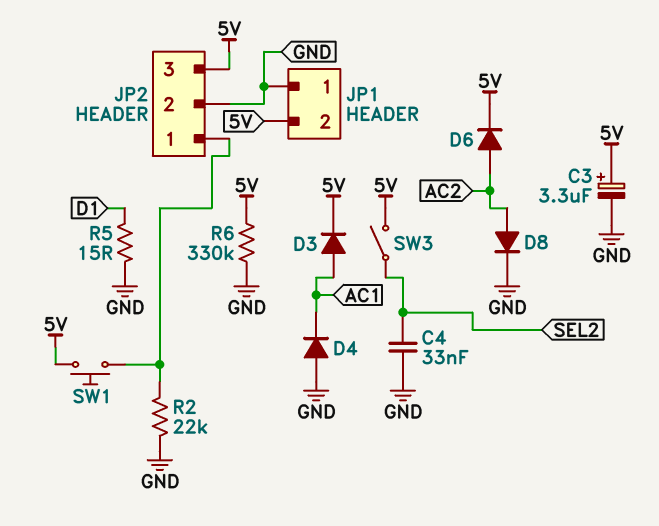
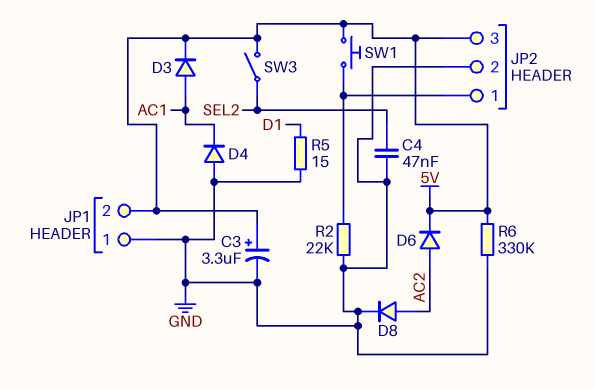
C4: 33nF (GND, SEL2) -> 47nF (GND, SEL2)

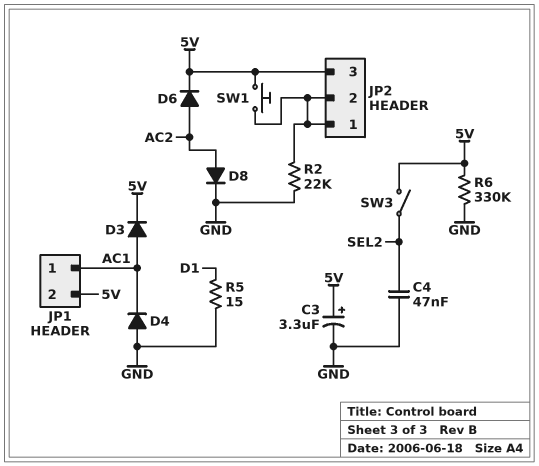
JP1 pin 1: GND -> AC1
JP2 pin 2: GND -> JP2/1

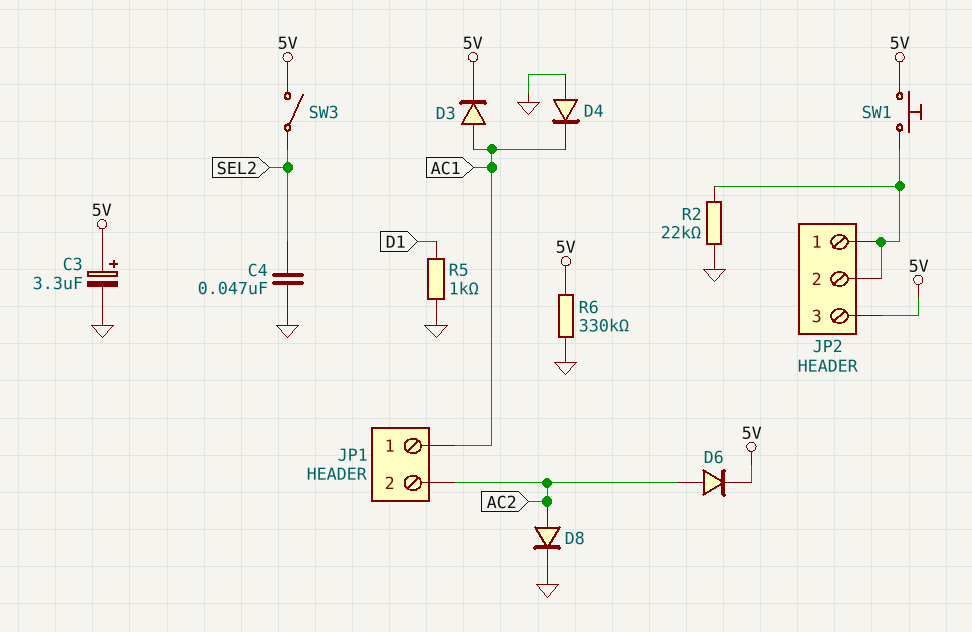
JP1 pin 2: 5V -> AC2
R5: 15 (D1, GND) -> 1k (D1, GND)

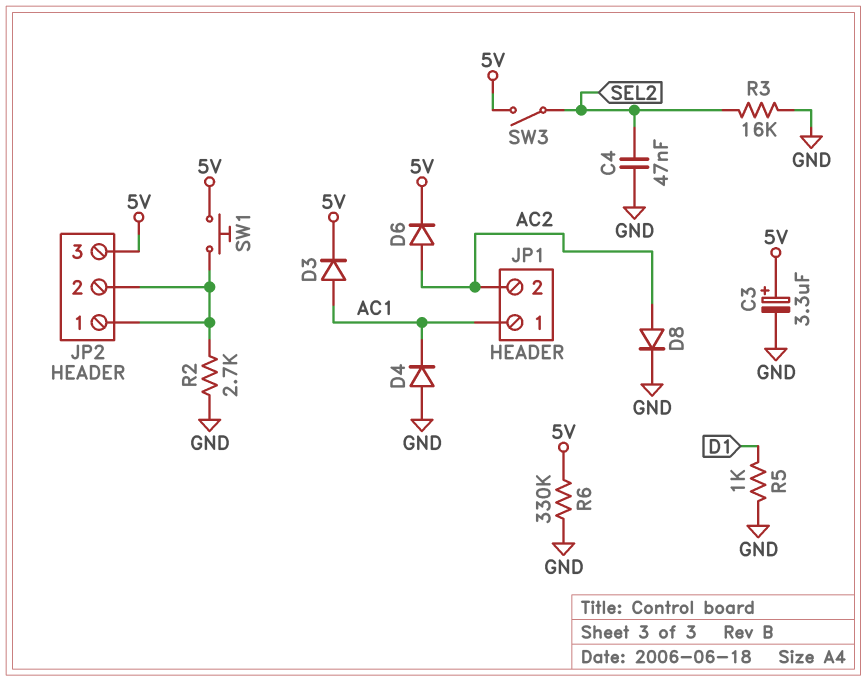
R2: 22k (GND, JP2/1) -> 2.7k (GND, JP2/1)
R3: none -> 16k (GND, SEL2)

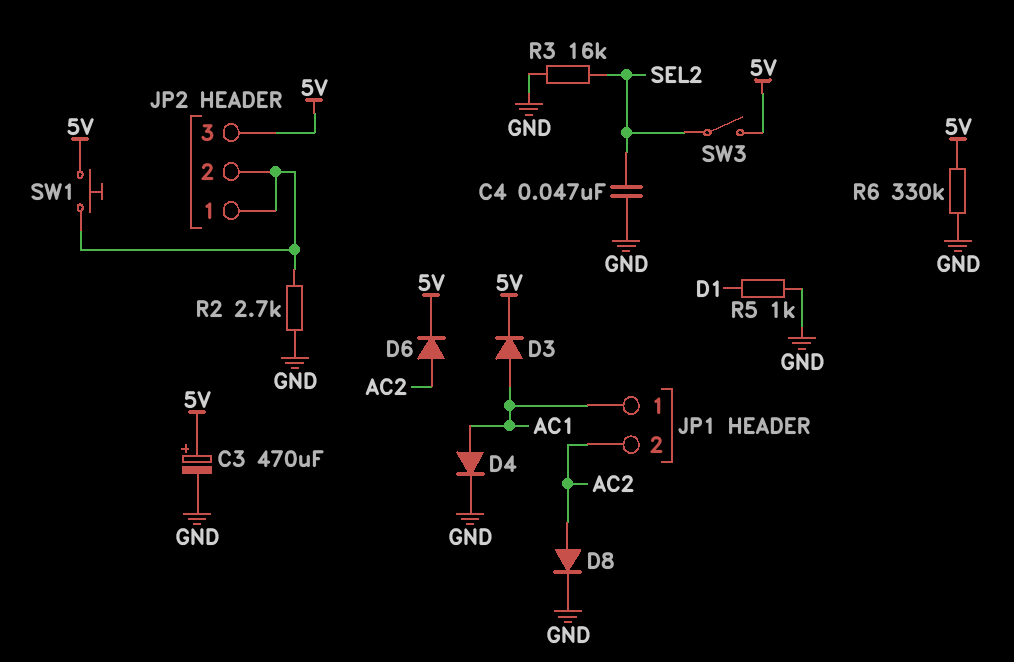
C3: 3.3uF (plus 5V, minus GND) -> 470uF (plus 5V, minus GND)
D4: diode (A GND, K AC1) -> diode (A AC1, K GND)

